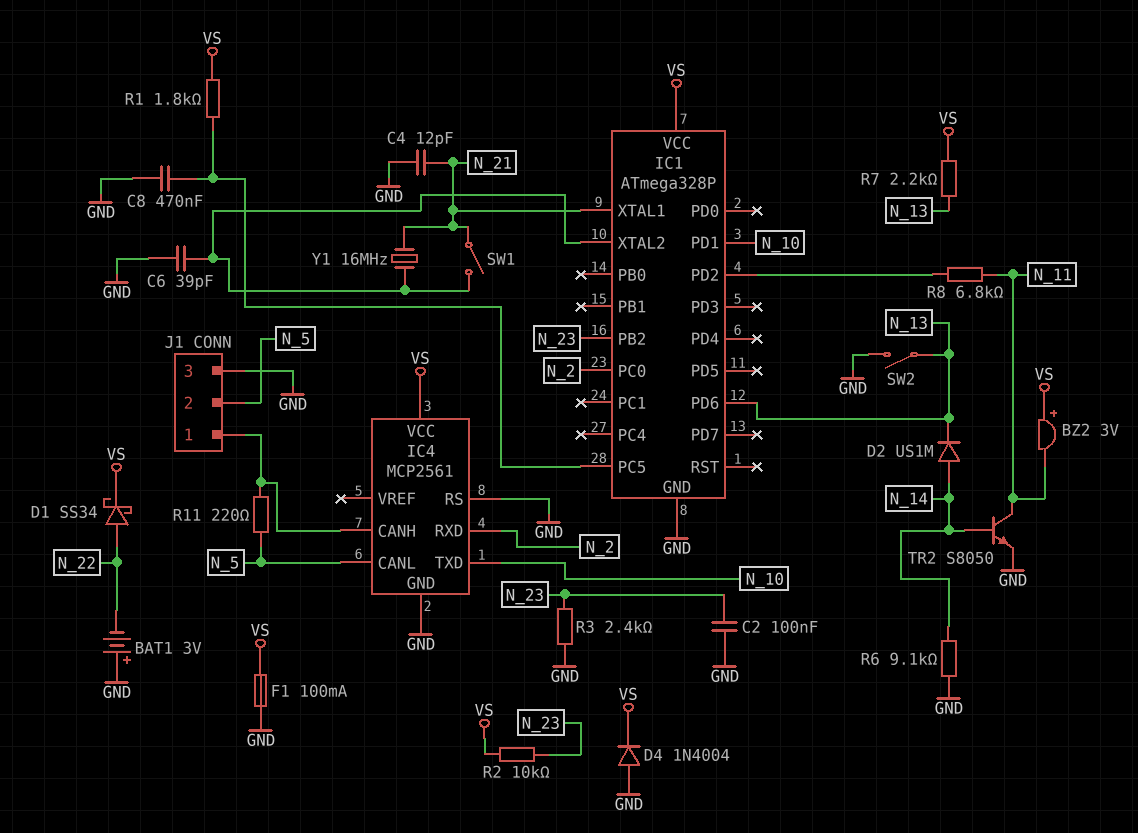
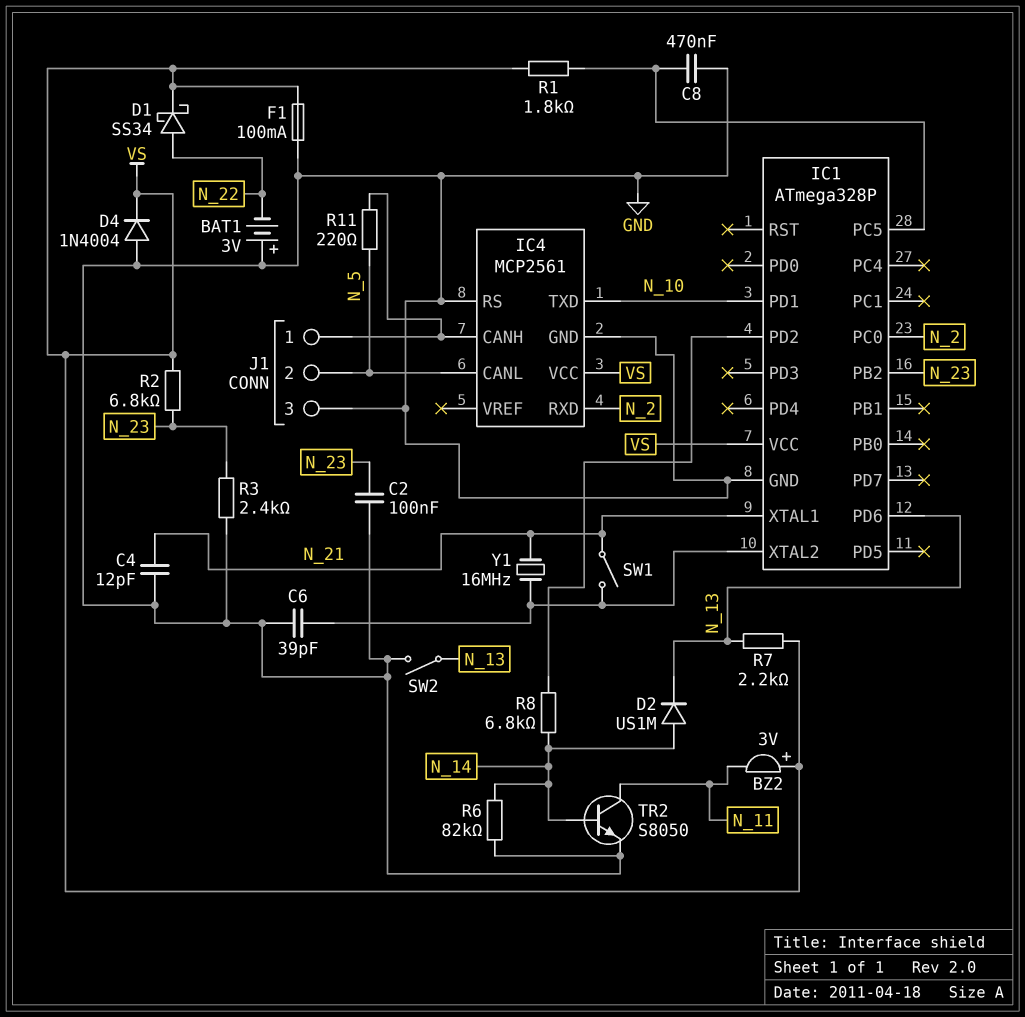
R2: 10k (N_23, VS) -> 6.8k (N_23, VS)
R6: 9.1k (GND, N_14) -> 82k (GND, N_14)
R8: 6.8k (IC1/PD2, N_11) -> 6.8k (IC1/PD2, N_14)

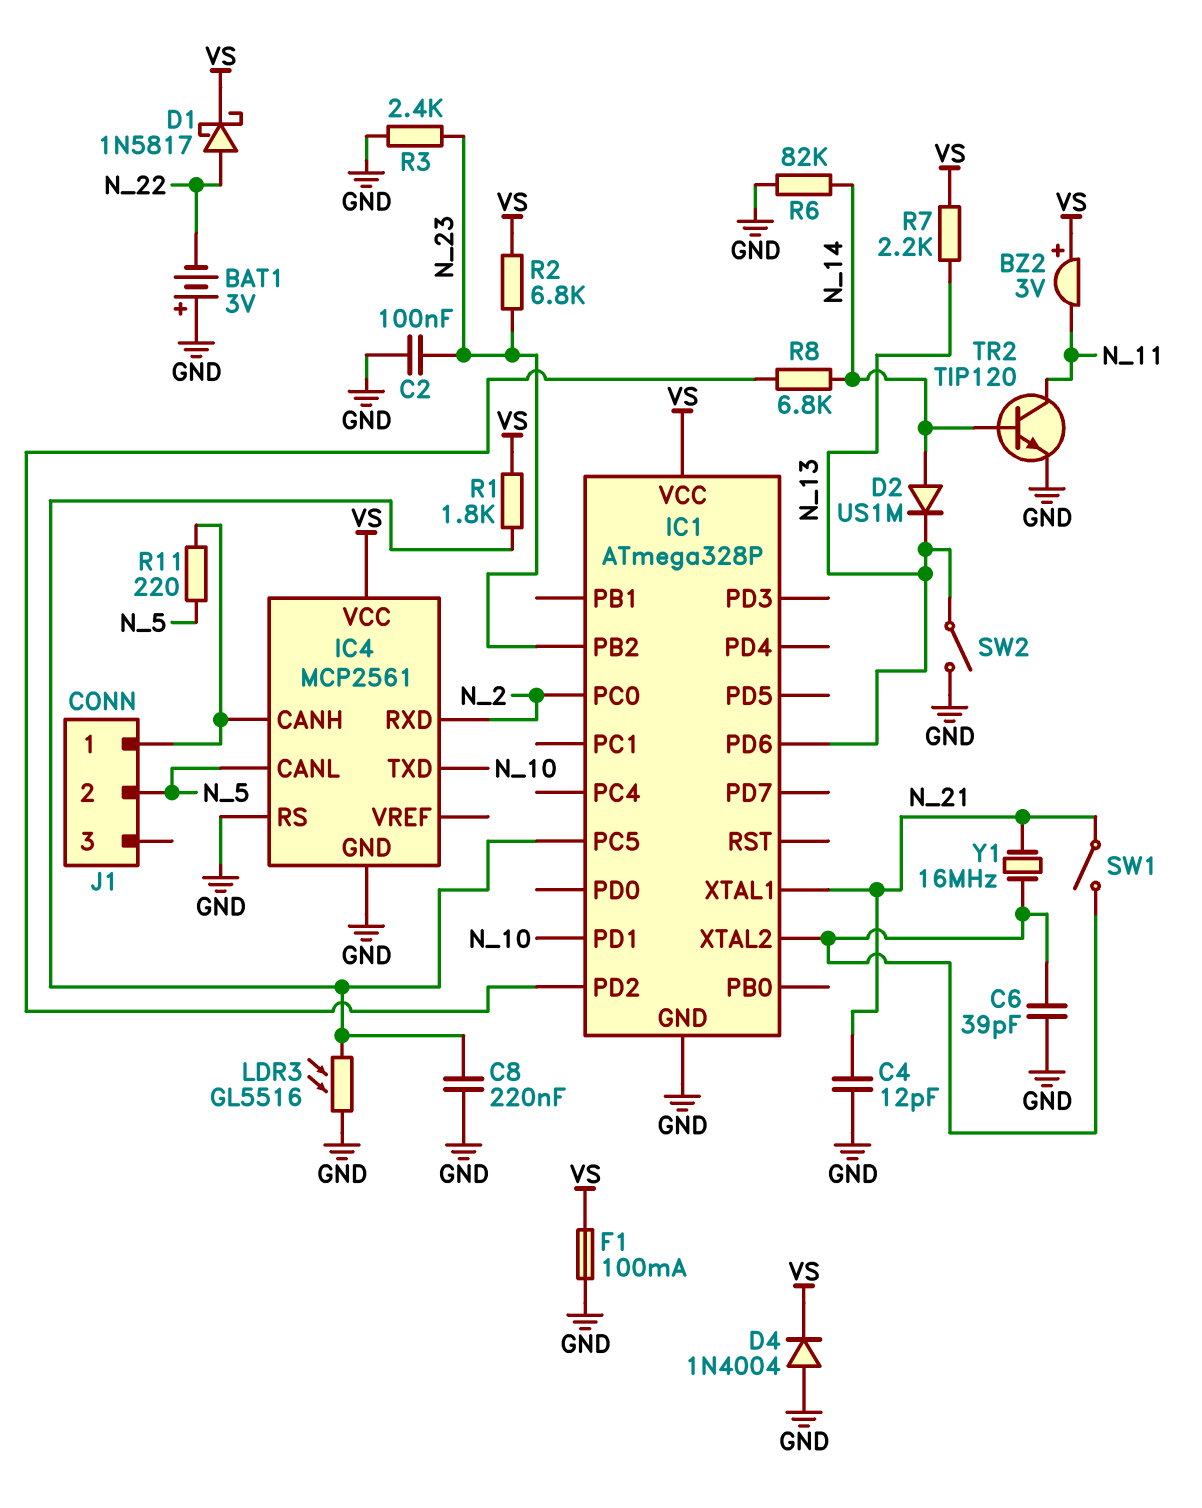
C8: 470nF (GND, IC1/PC5) -> 220nF (GND, IC1/PC5)
D1: schottky SS34 (A N_22, K VS) -> schottky 1N5817 (A N_22, K VS)
J1 pin 3: GND -> none
LDR3: none -> GL5516 (GND, IC1/PC5)
TR2: NPN S8050 (B N_14, C N_11, E GND) -> NPN TIP120 (B N_14, C N_11, E GND)

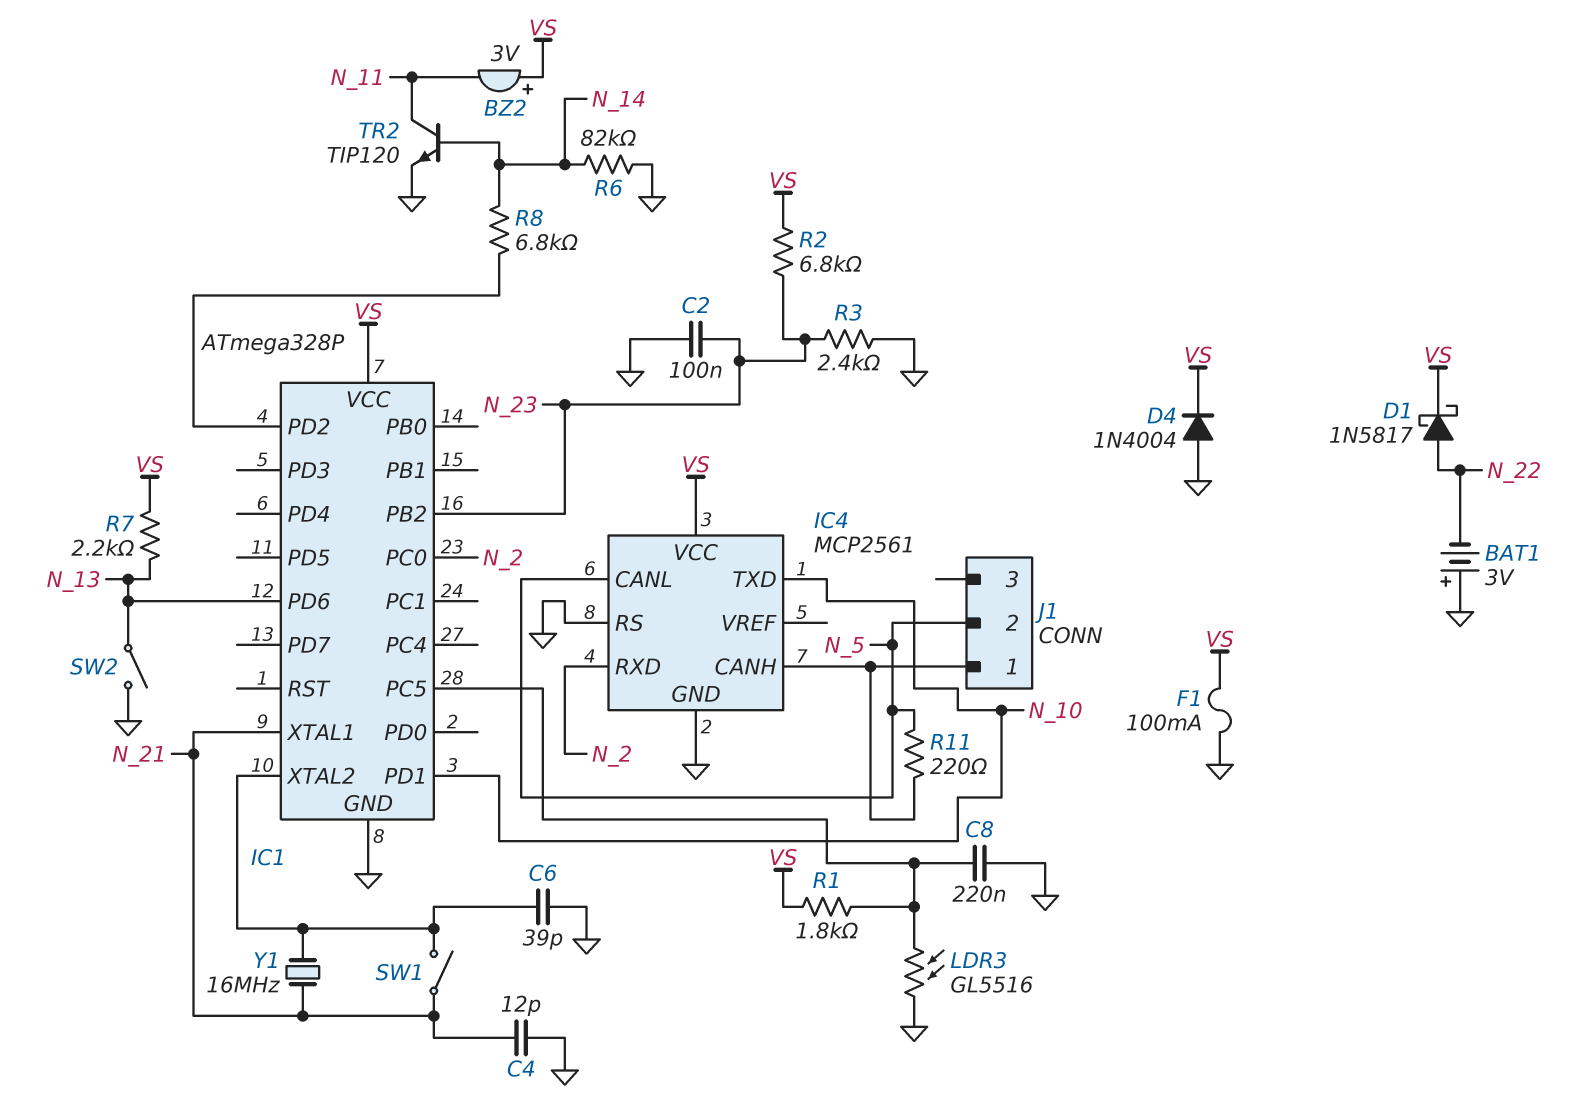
D2: diode US1M (A N_14, K N_13) -> none

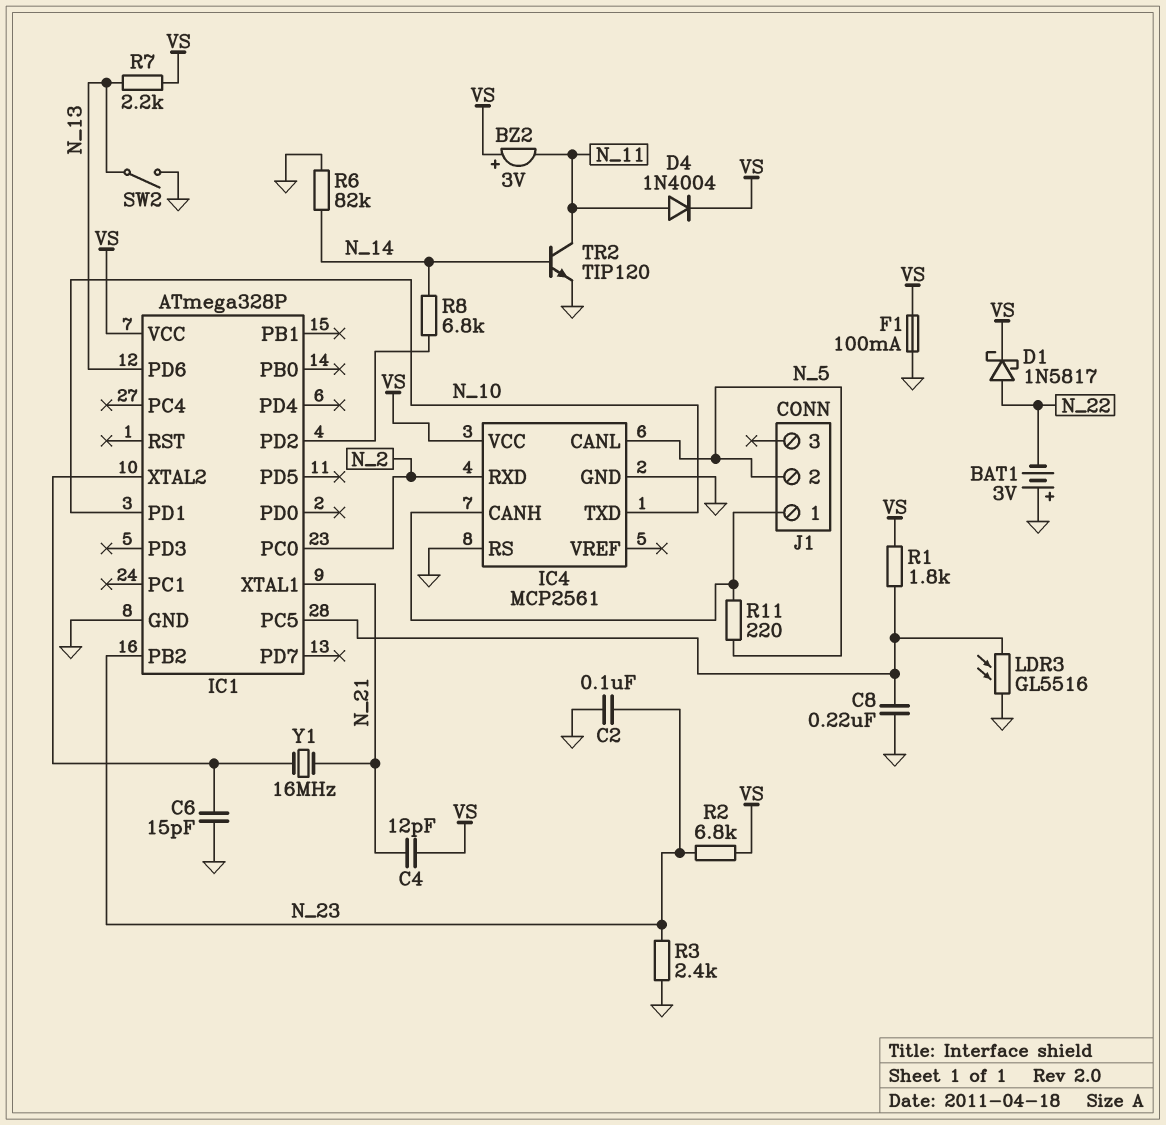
C4: 12pF (GND, N_21) -> 12pF (N_21, VS)
C6: 39pF (GND, IC1/XTAL2) -> 15pF (GND, IC1/XTAL2)
D4: diode 1N4004 (A GND, K VS) -> diode 1N4004 (A N_11, K VS)
SW1: switch (IC1/XTAL2, N_21) -> none

